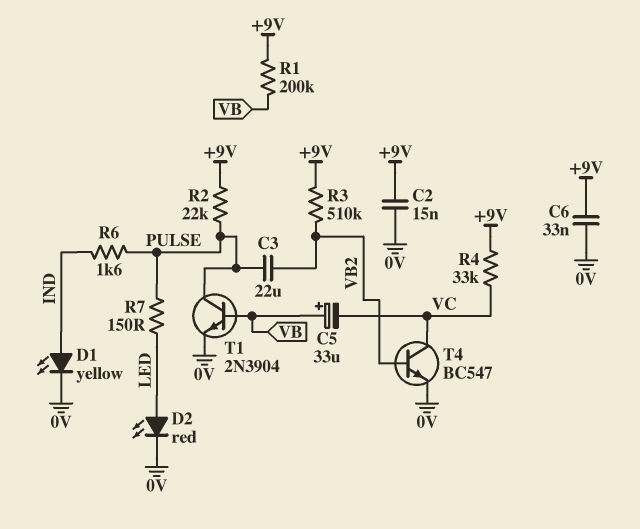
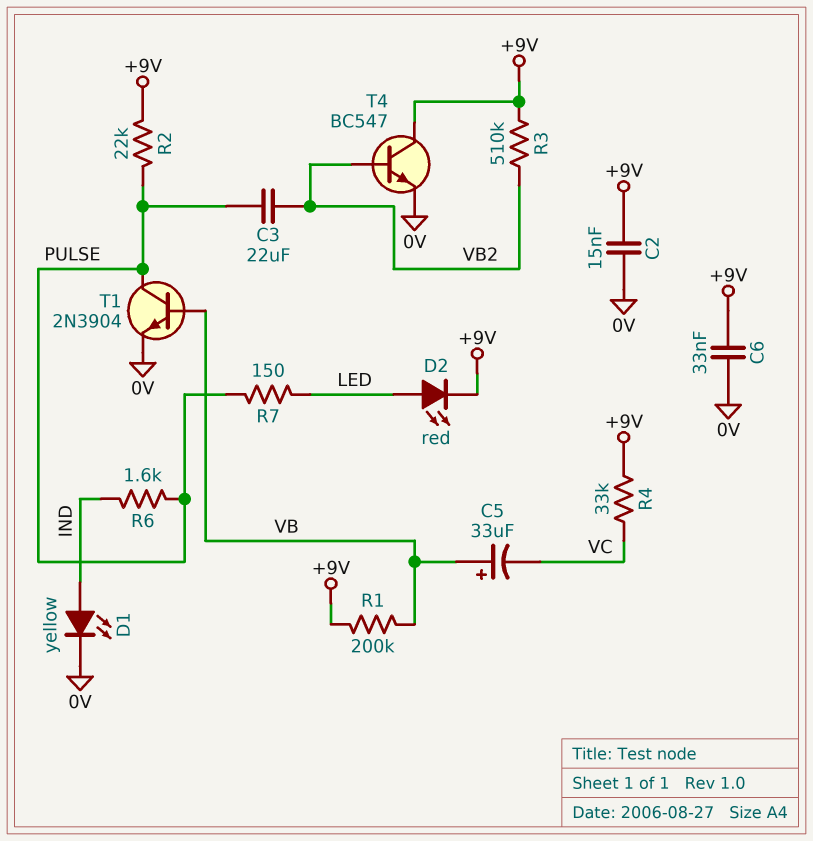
D2: LED red (A LED, K 0V) -> LED red (A LED, K +9V)
T4: NPN BC547 (B VB2, C VC, E 0V) -> NPN BC547 (B VB2, C +9V, E 0V)

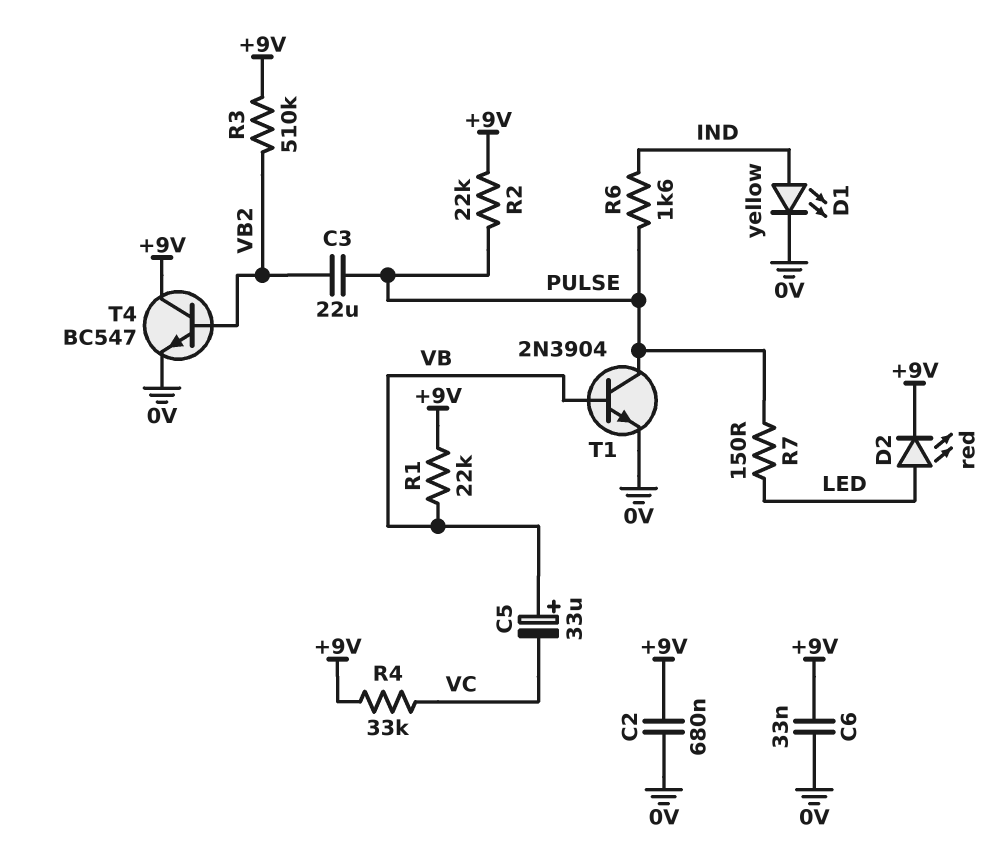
C2: 15nF (+9V, 0V) -> 680nF (+9V, 0V)
R1: 200k (+9V, VB) -> 22k (+9V, VB)

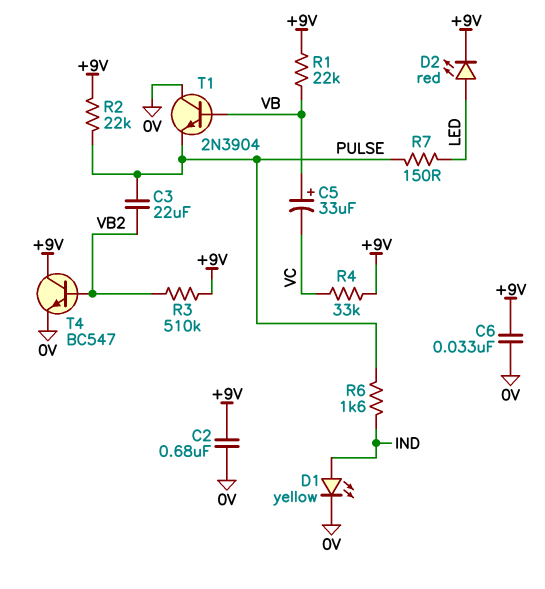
T1: NPN 2N3904 (B VB, C PULSE, E 0V) -> NPN 2N3904 (B VB, C 0V, E PULSE)

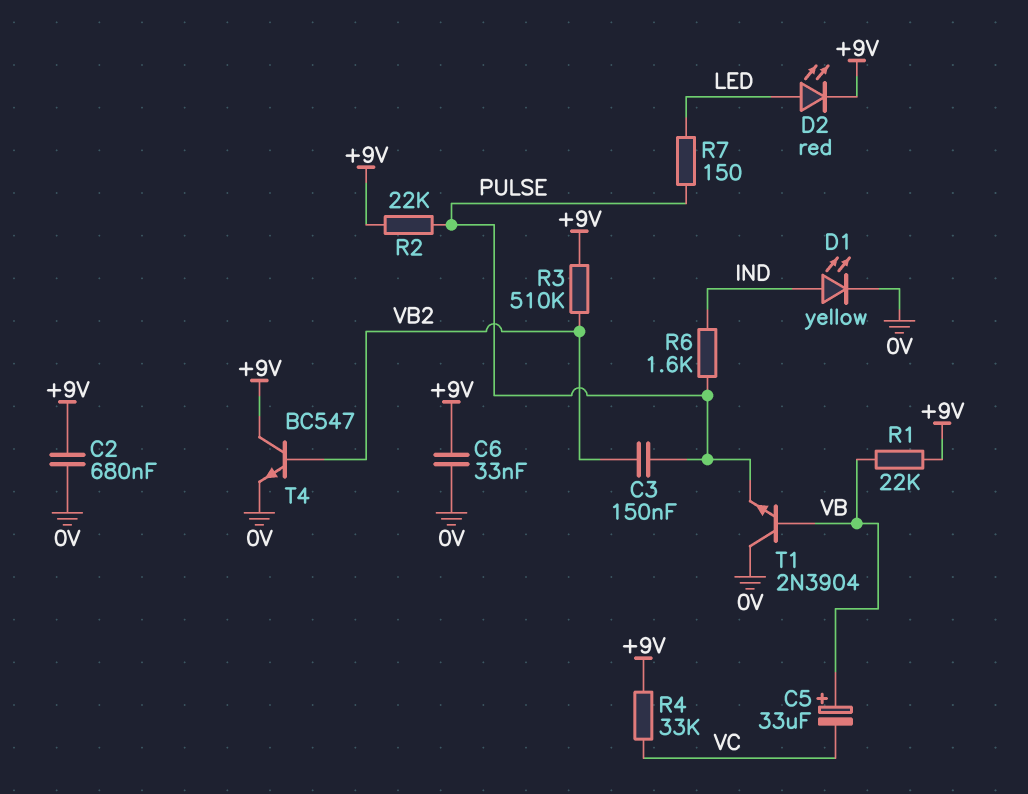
C3: 22uF (PULSE, VB2) -> 150nF (PULSE, VB2)

